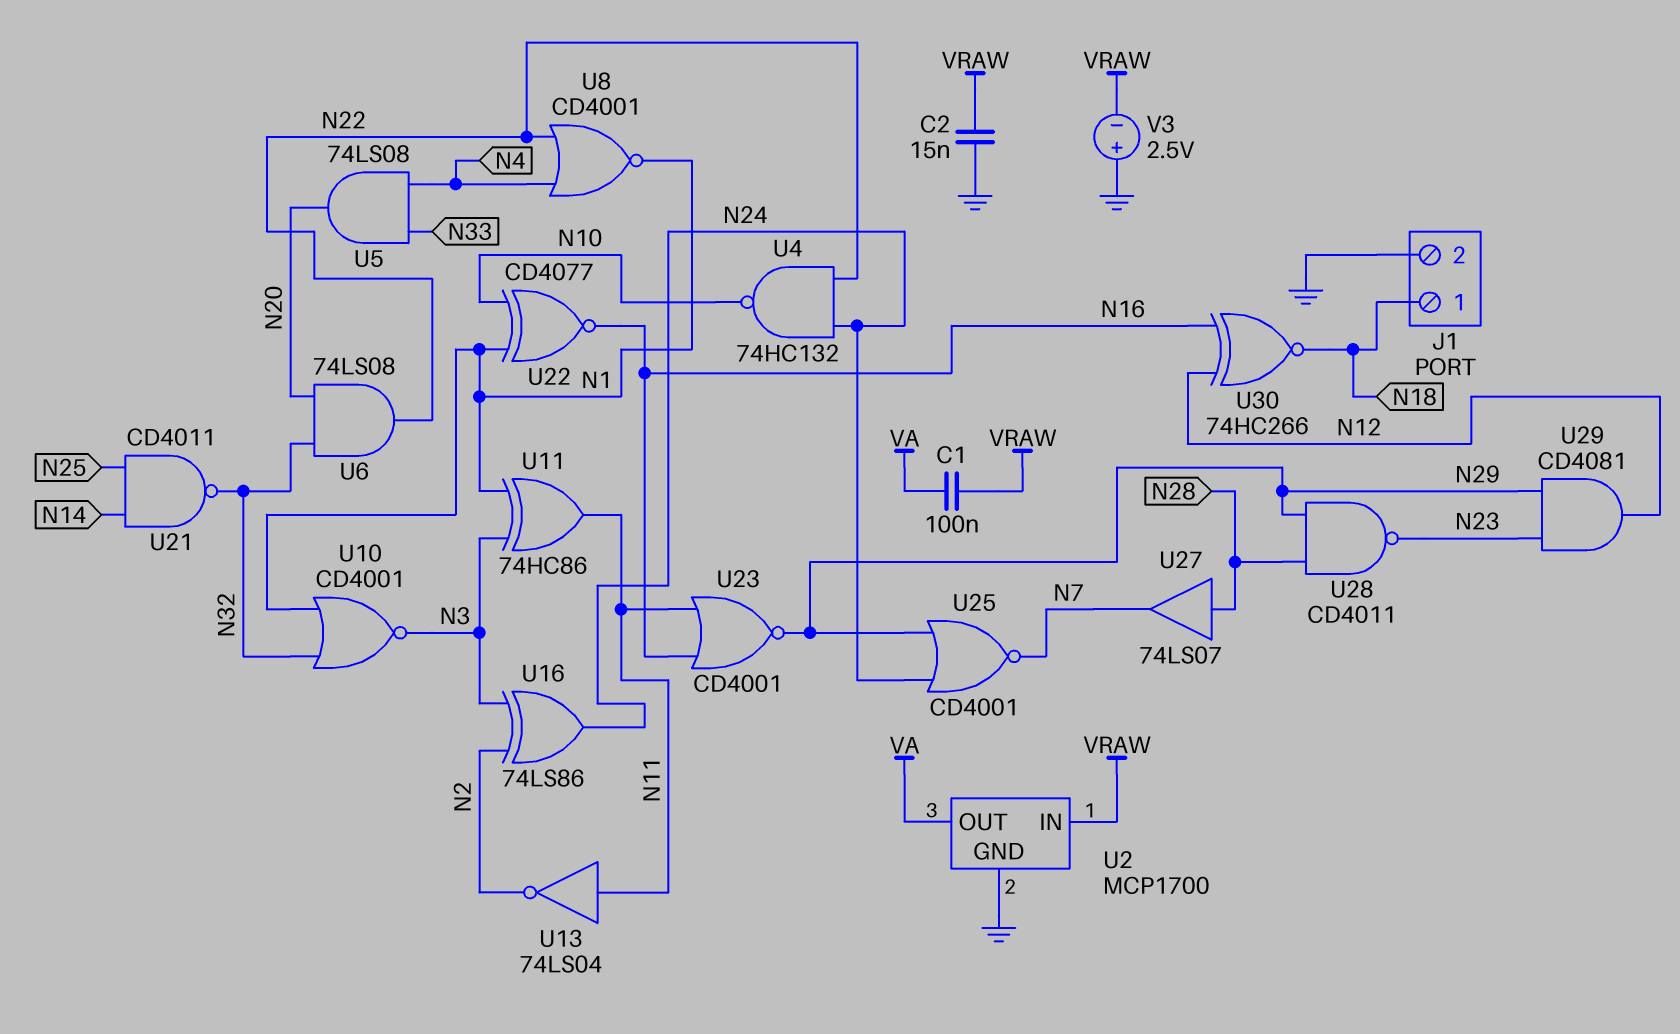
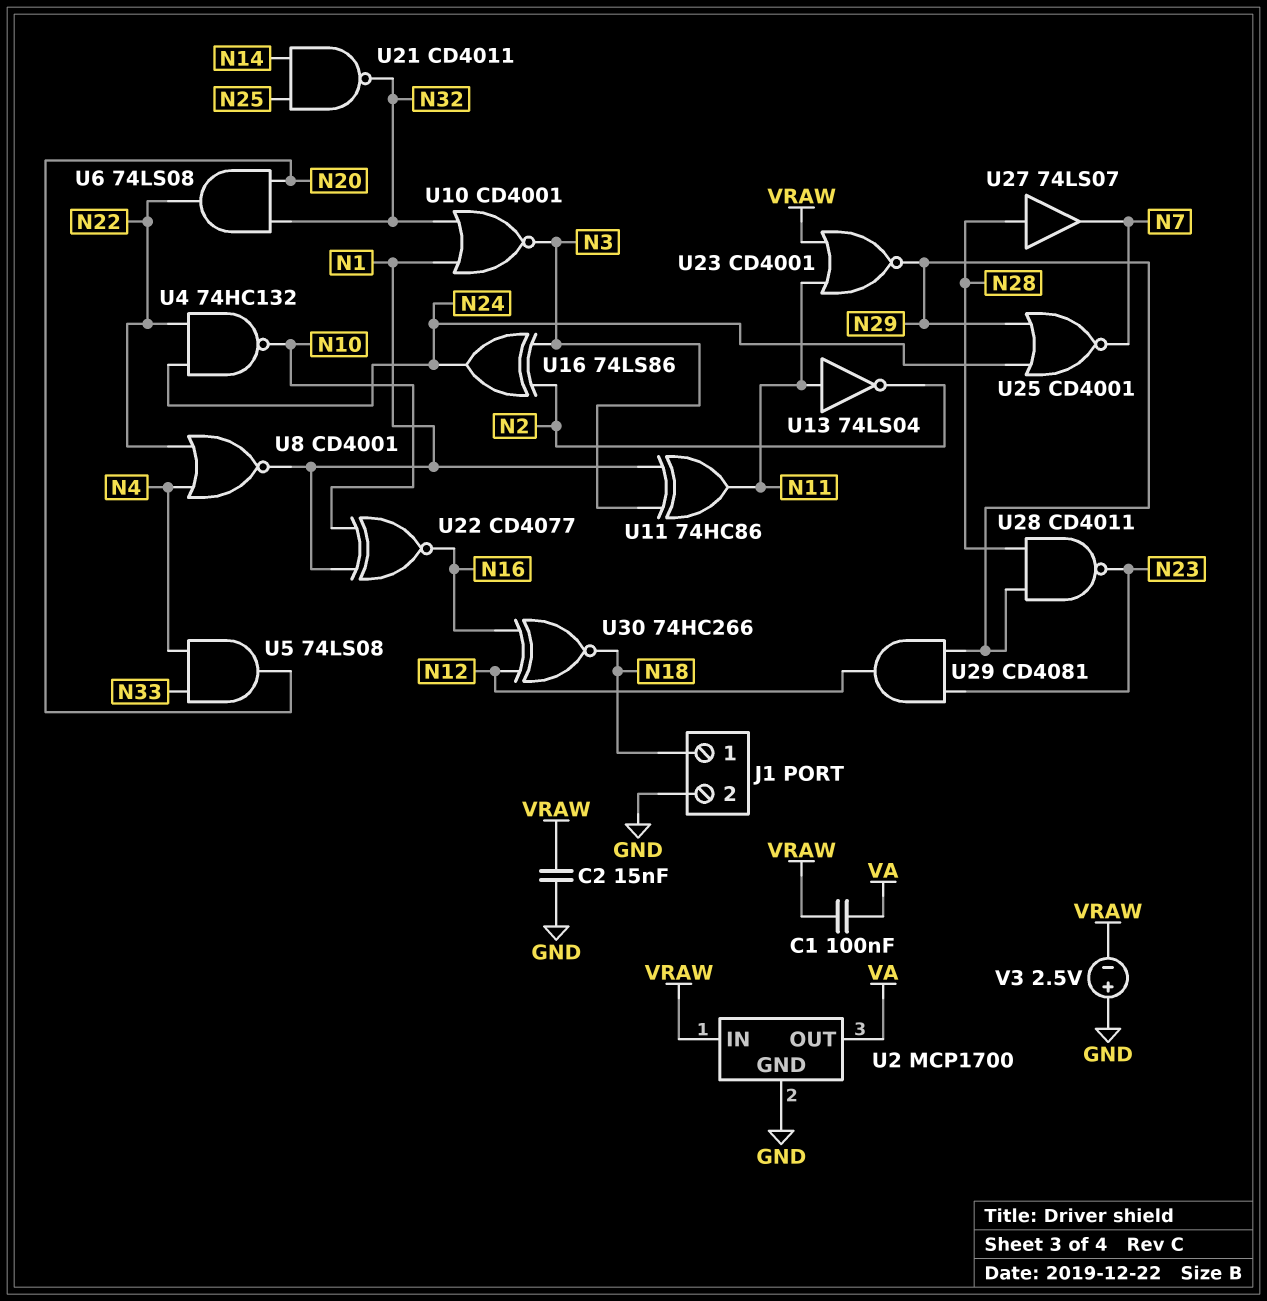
U23: NOR CD4001 (in N11, in N16, out N29) -> NOR CD4001 (in N11, in VRAW, out N29)

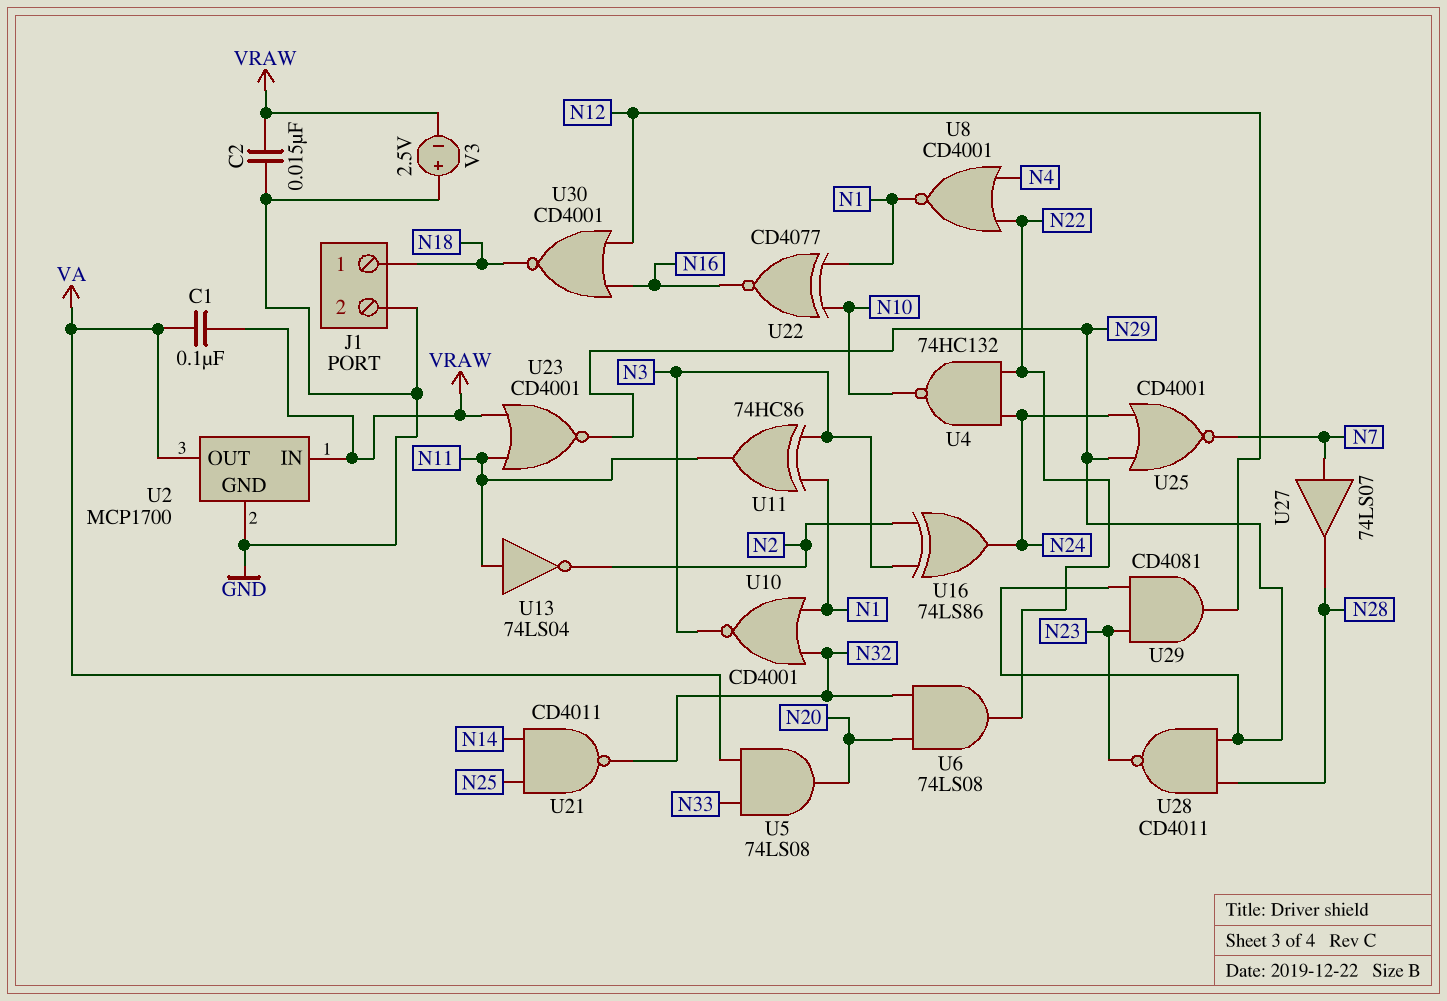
U5: AND 74LS08 (in N4, in N33, out N20) -> AND 74LS08 (in N33, in VA, out N20)
U27: buffer 74LS07 (in N28, out N7) -> buffer 74LS07 (in N7, out N28)
U30: XNOR 74HC266 (in N12, in N16, out N18) -> NOR CD4001 (in N12, in N16, out N18)

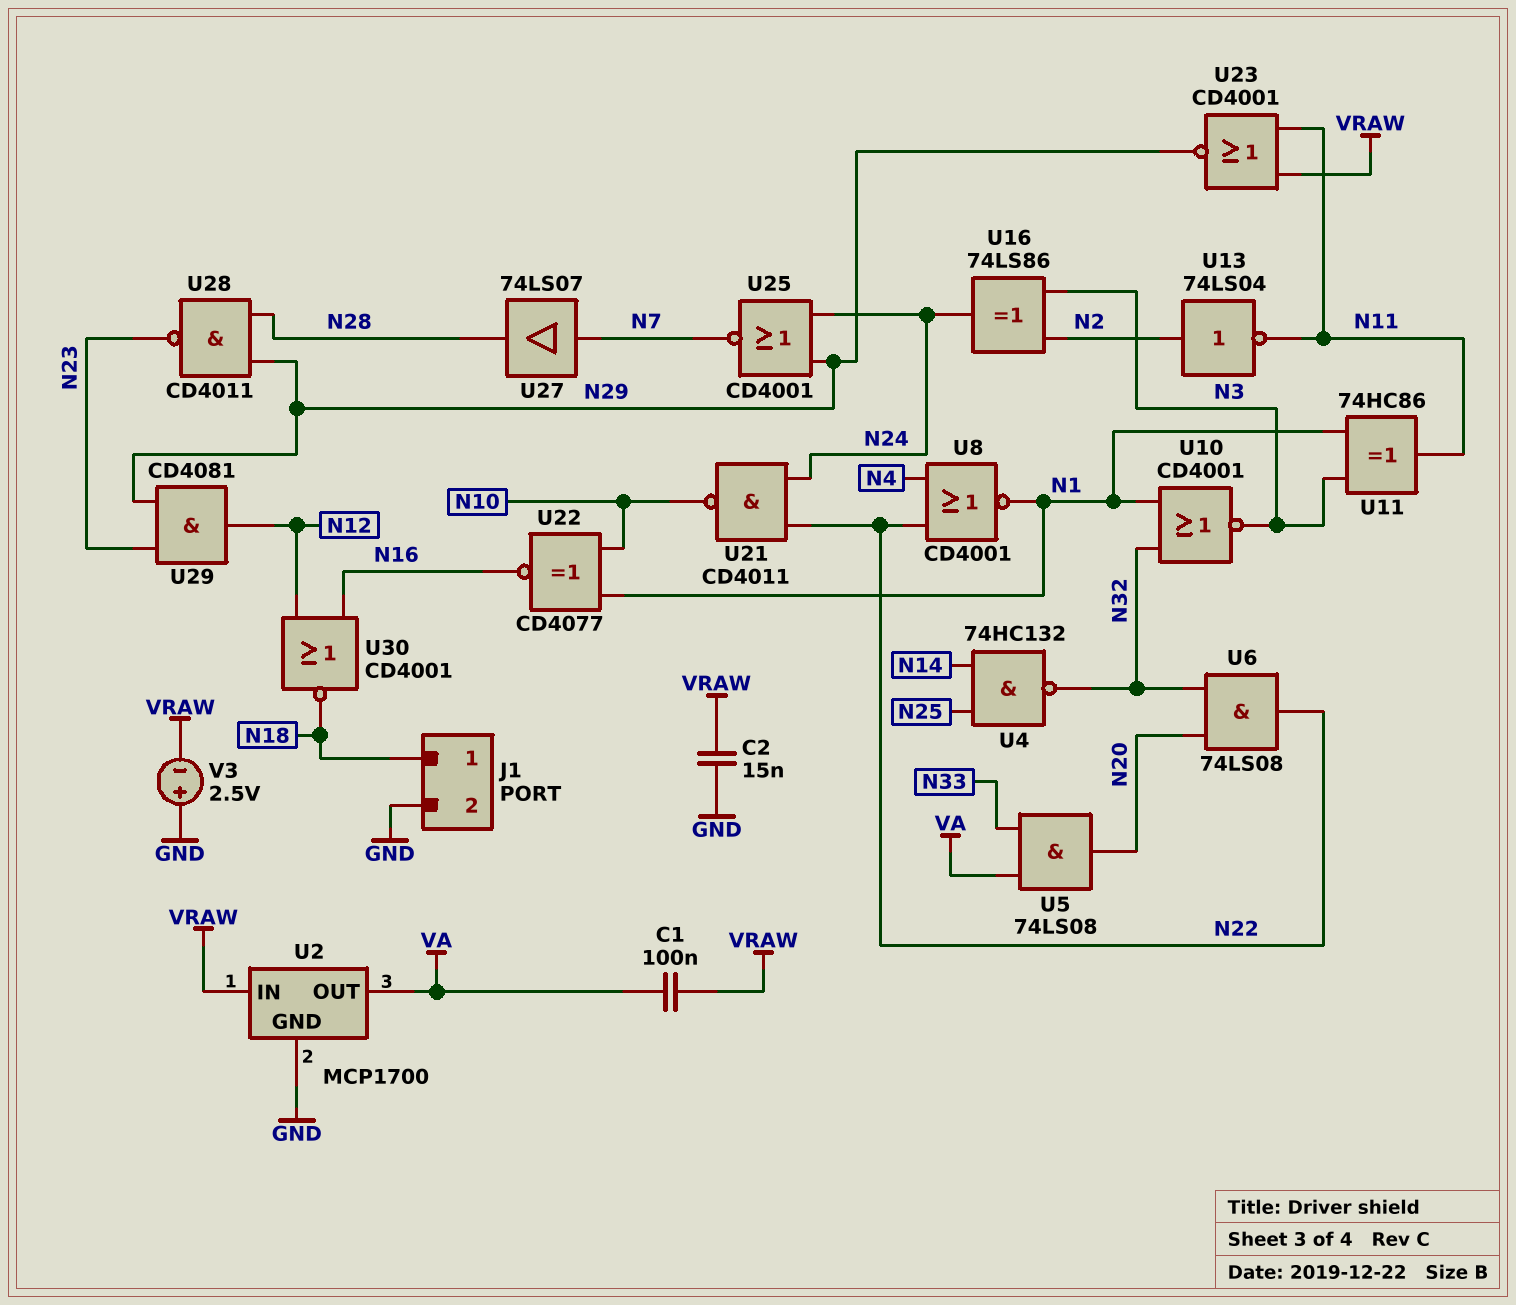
U4: NAND 74HC132 (in N22, in N24, out N10) -> NAND 74HC132 (in N14, in N25, out N32)
U13: NOT 74LS04 (in N11, out N2) -> NOT 74LS04 (in N2, out N11)
U21: NAND CD4011 (in N14, in N25, out N32) -> NAND CD4011 (in N22, in N24, out N10)

